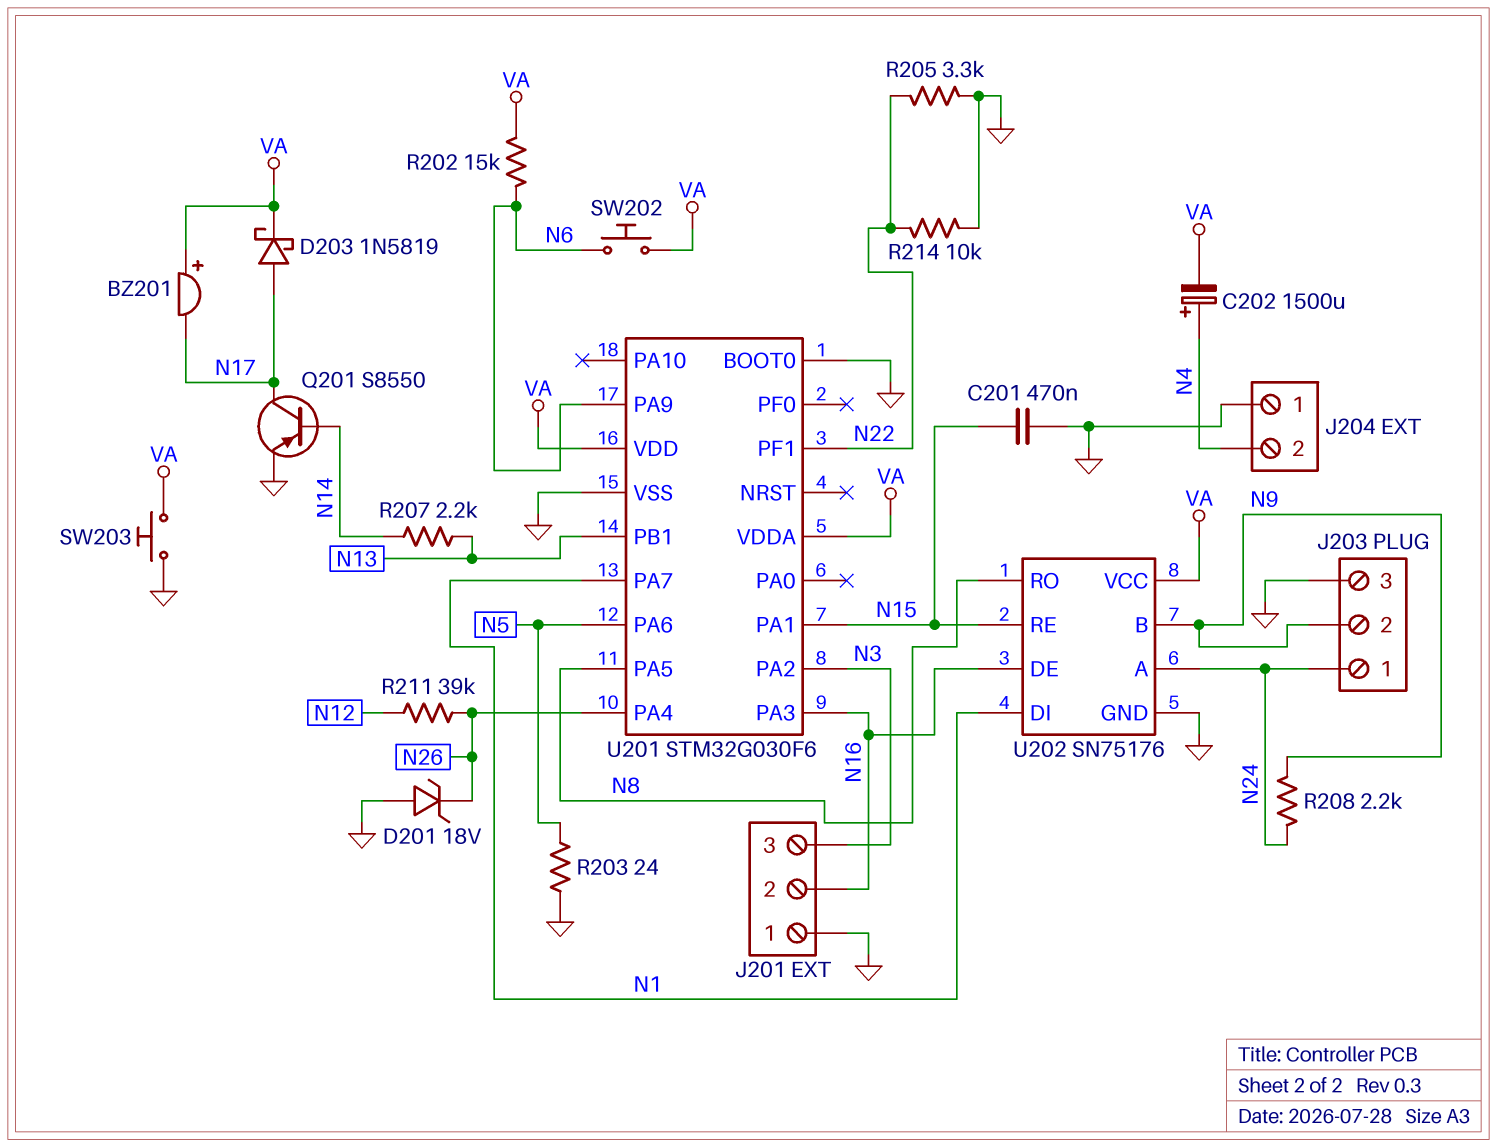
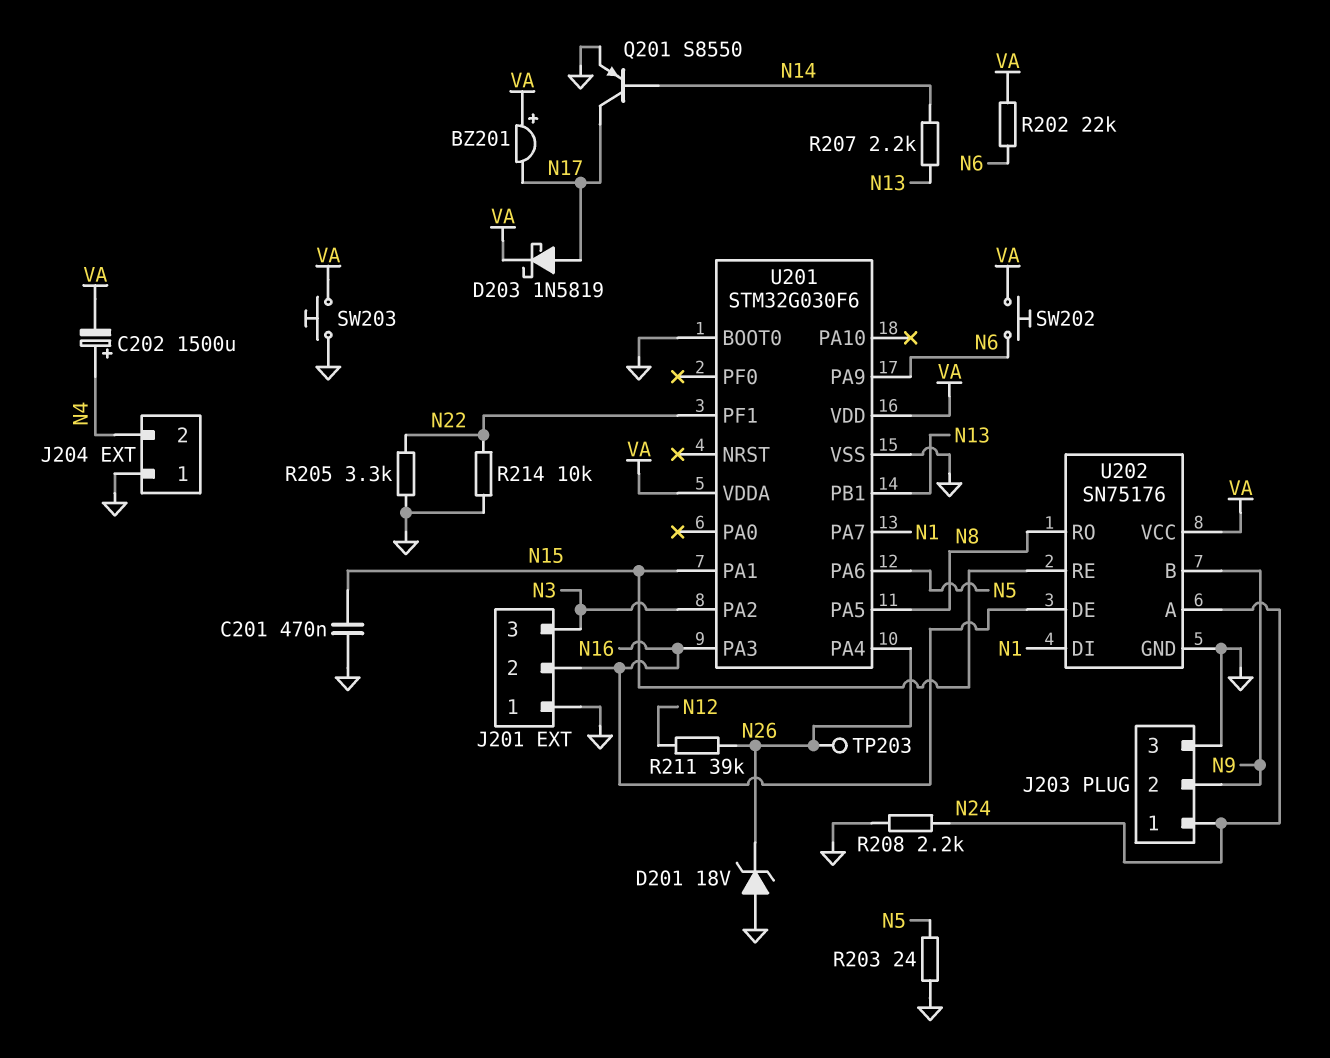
R202: 15k (N6, VA) -> 22k (N6, VA)
R208: 2.2k (N9, N24) -> 2.2k (GND, N24)
TP203: none -> test point (N26)

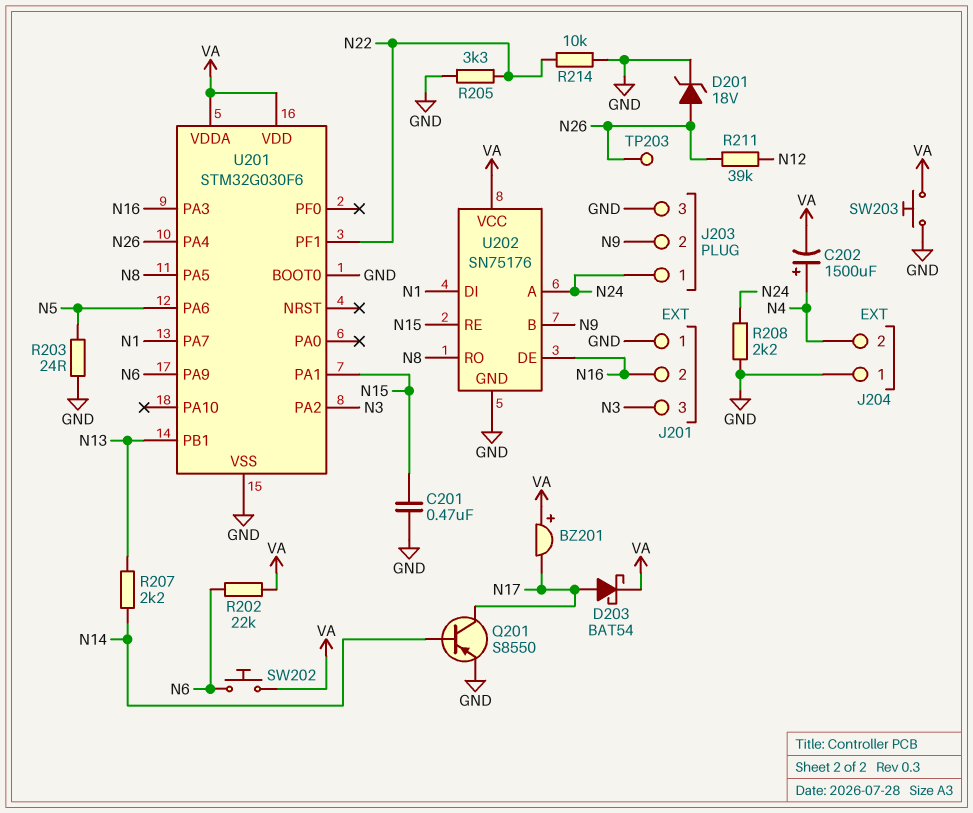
D201: zener 18V (A GND, K N26) -> zener 18V (A N26, K GND)
D203: schottky 1N5819 (A N17, K VA) -> schottky BAT54 (A N17, K VA)

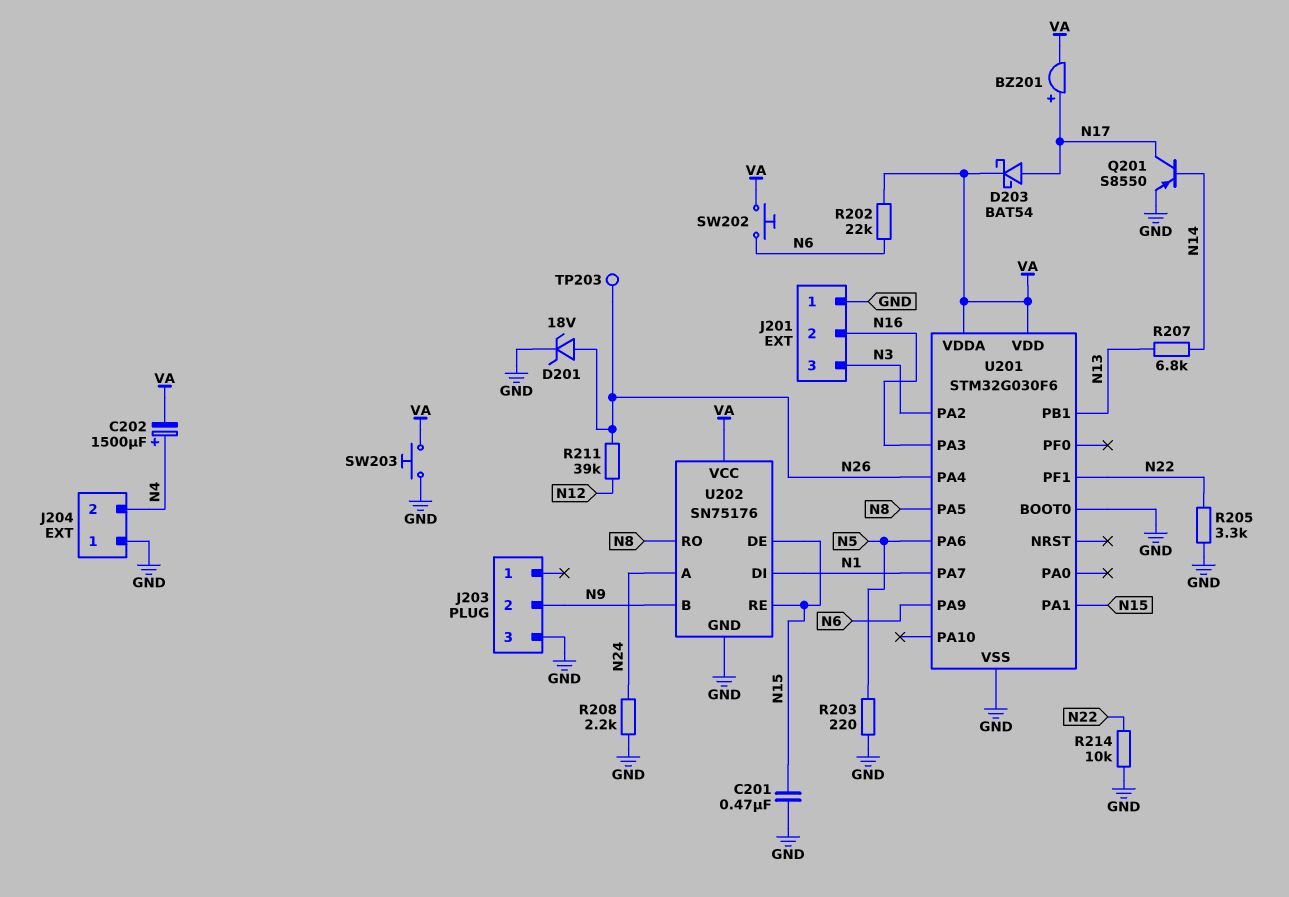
BZ201: buzzer (plus VA, minus N17) -> buzzer (plus N17, minus VA)
J203 pin 1: N24 -> none
R203: 24 (GND, N5) -> 220 (GND, N5)
R207: 2.2k (N13, N14) -> 6.8k (N13, N14)
U202 pin DE: N16 -> N15

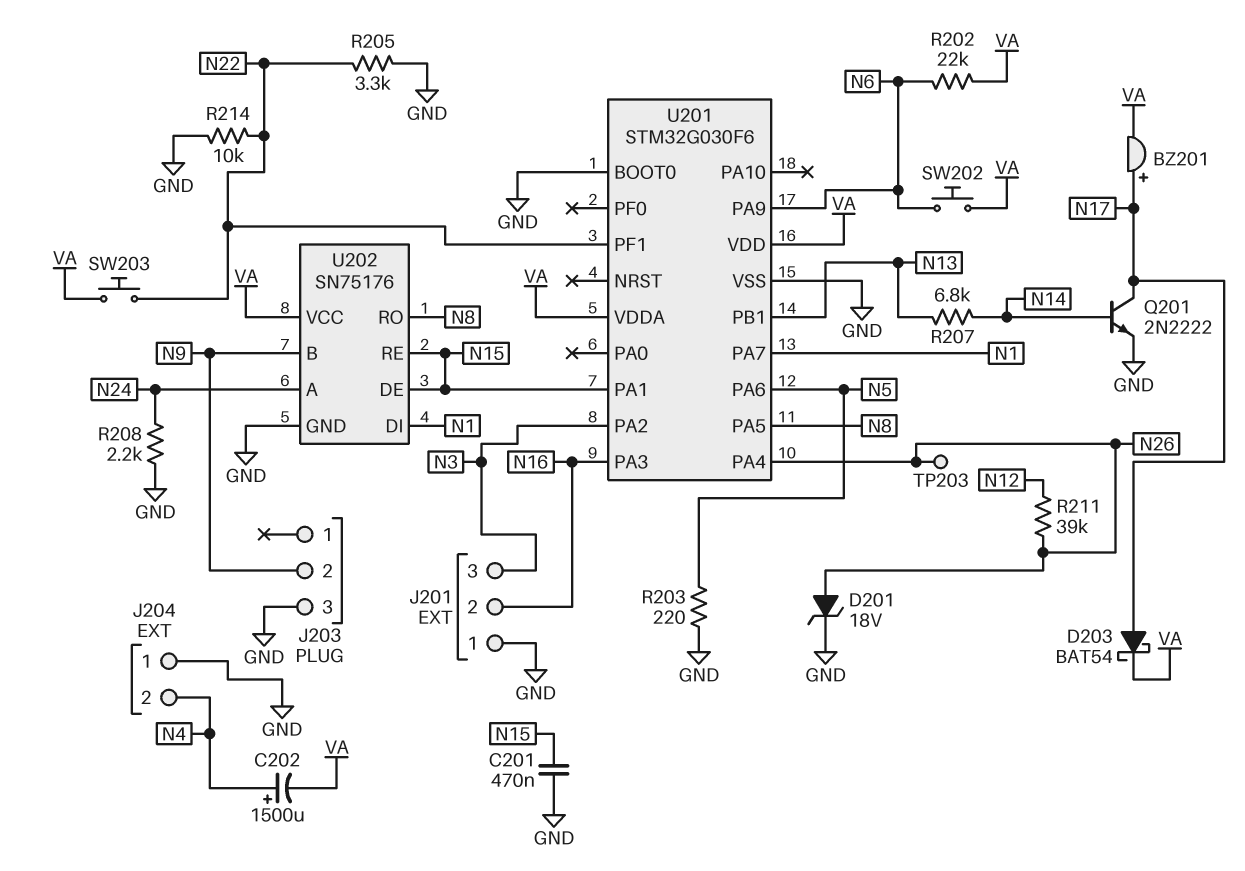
Q201: PNP S8550 (B N14, C N17, E GND) -> NPN 2N2222 (B N14, C N17, E GND)
SW203: button (GND, VA) -> button (N22, VA)

